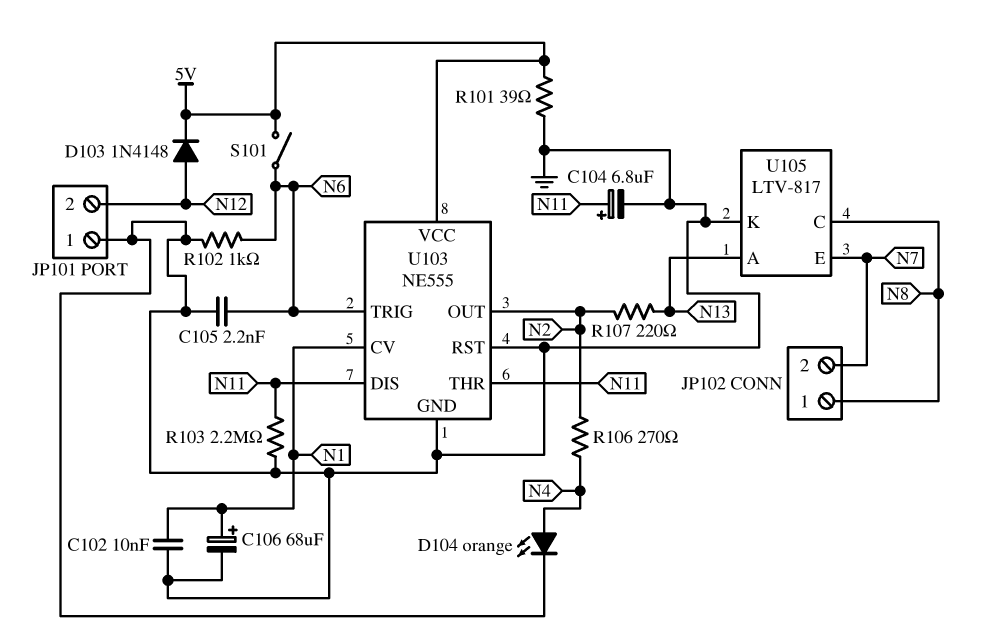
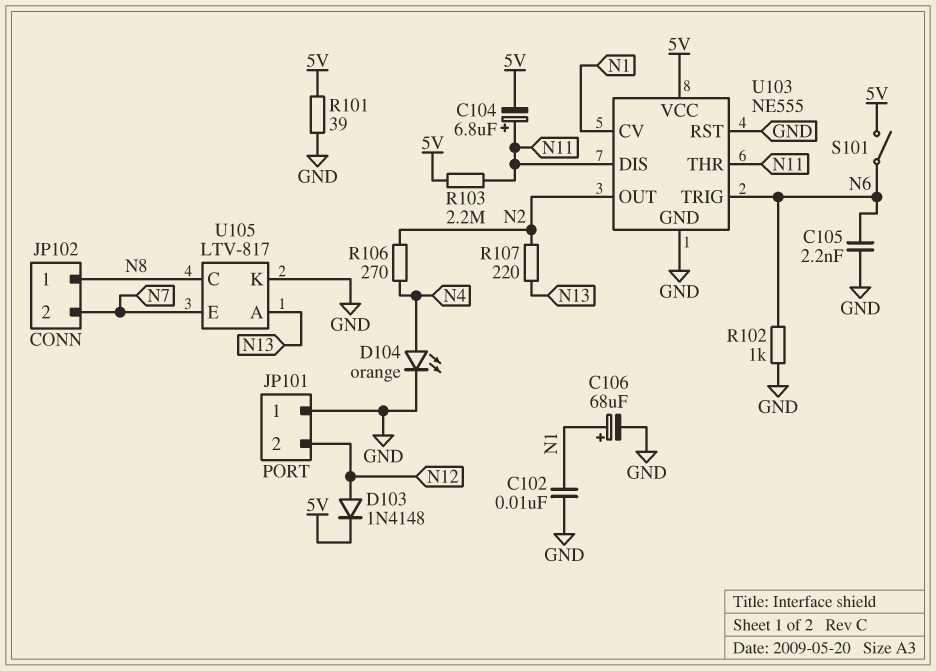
C104: 6.8uF (plus N11, minus GND) -> 6.8uF (plus N11, minus 5V)
R103: 2.2M (GND, N11) -> 2.2M (5V, N11)

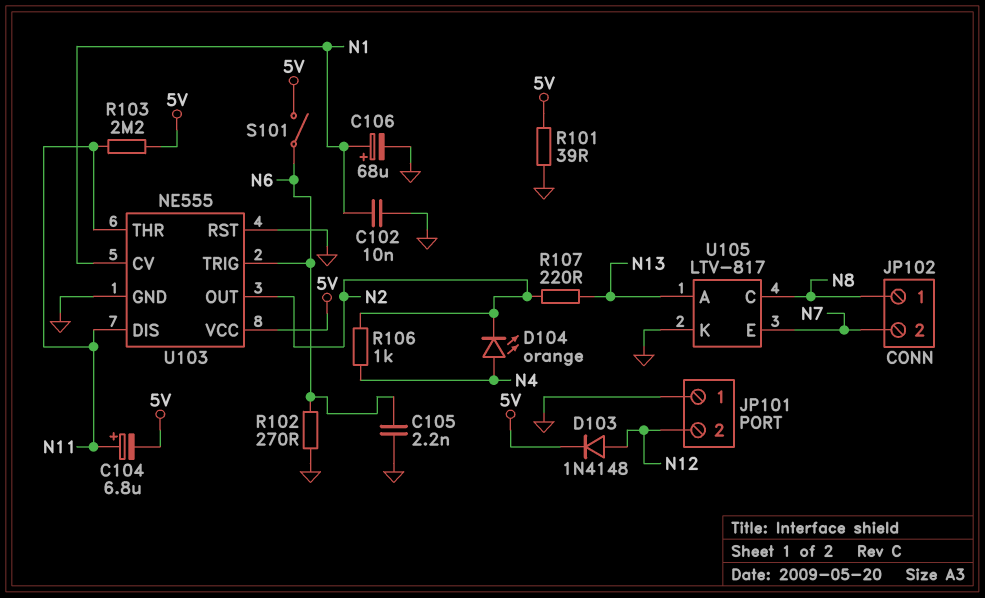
D104: LED orange (A N4, K GND) -> LED orange (A N4, K N2)
R102: 1k (GND, N6) -> 270 (GND, N6)
R106: 270 (N2, N4) -> 1k (N2, N4)

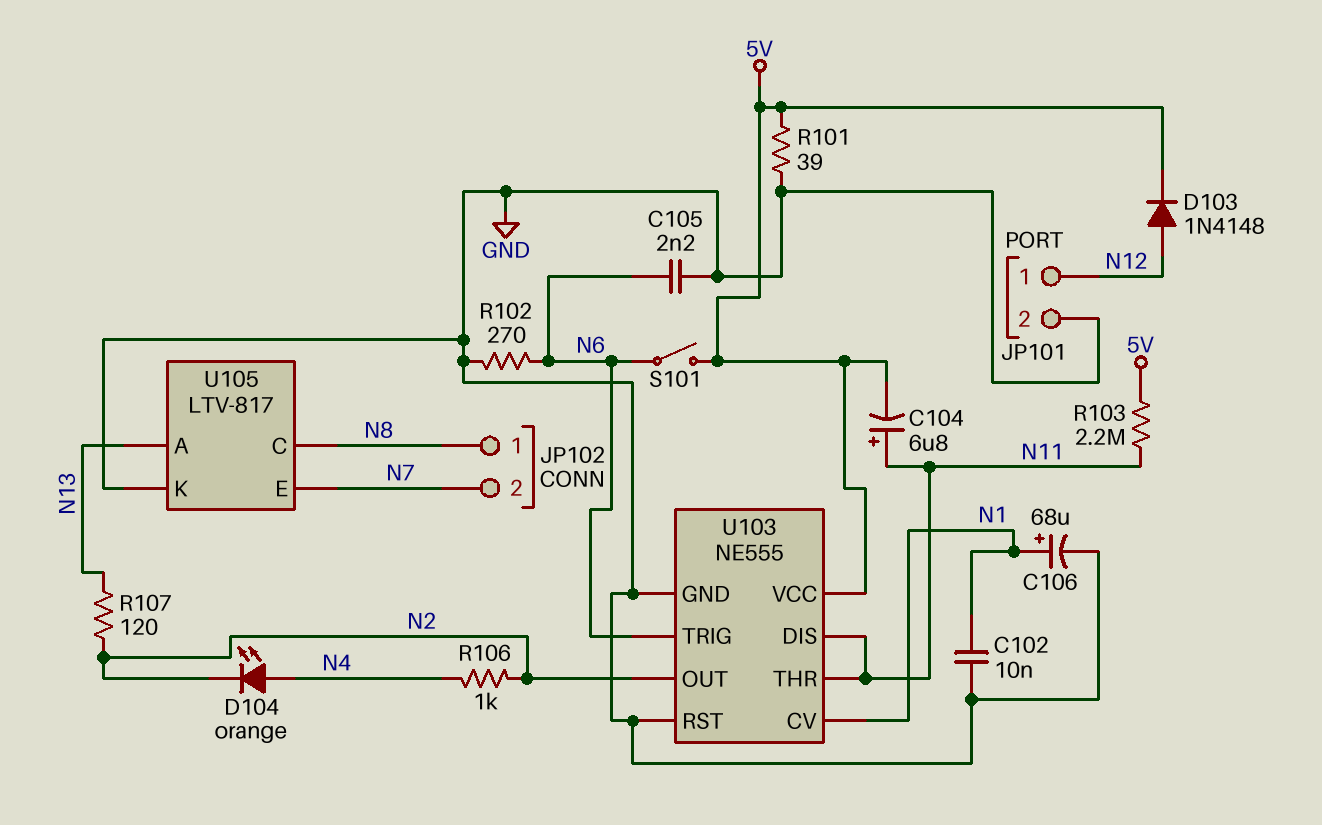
JP101 pin 1: GND -> N12
JP101 pin 2: N12 -> GND
R107: 220 (N2, N13) -> 120 (N2, N13)

